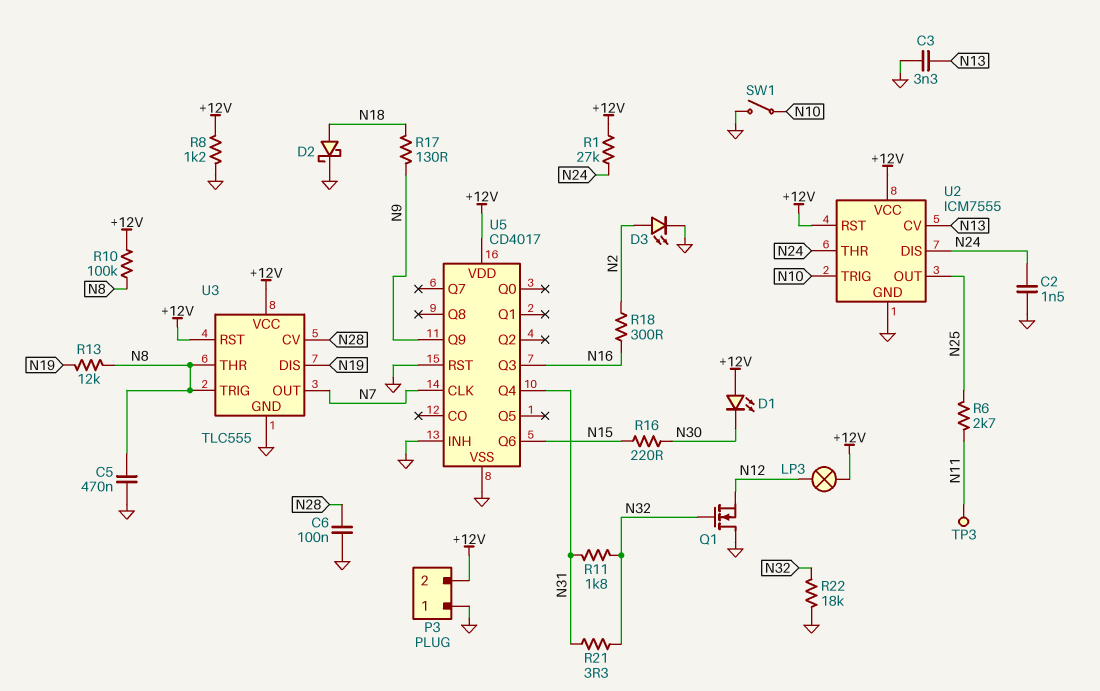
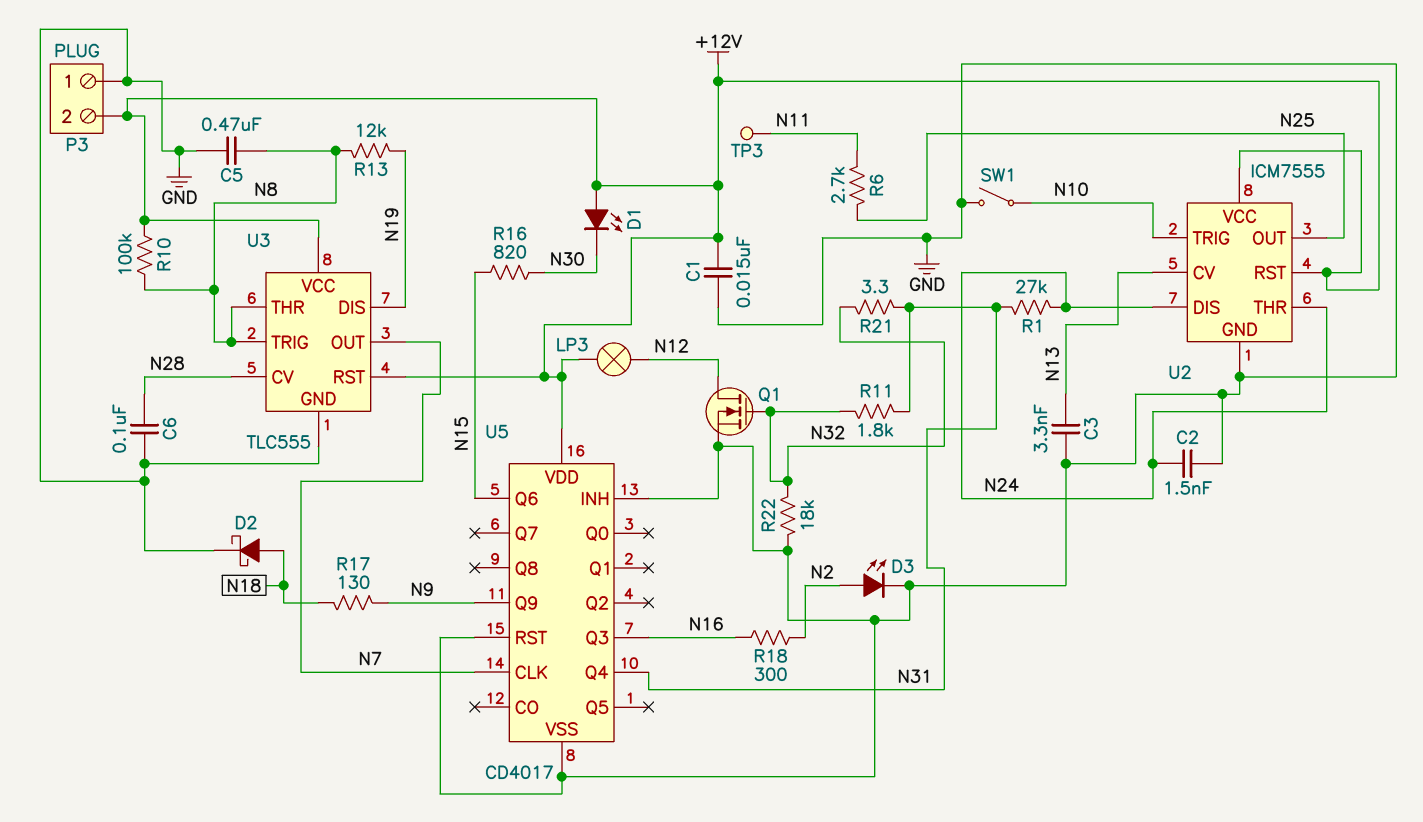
C1: none -> 15nF (+12V, GND)
Q1: NMOS (G N32, D GND, S N12) -> NMOS (G N32, D N12, S GND)
R1: 27k (+12V, N24) -> 27k (N24, N31)
R8: 1.2k (+12V, GND) -> none
R16: 220 (N15, N30) -> 820 (N15, N30)

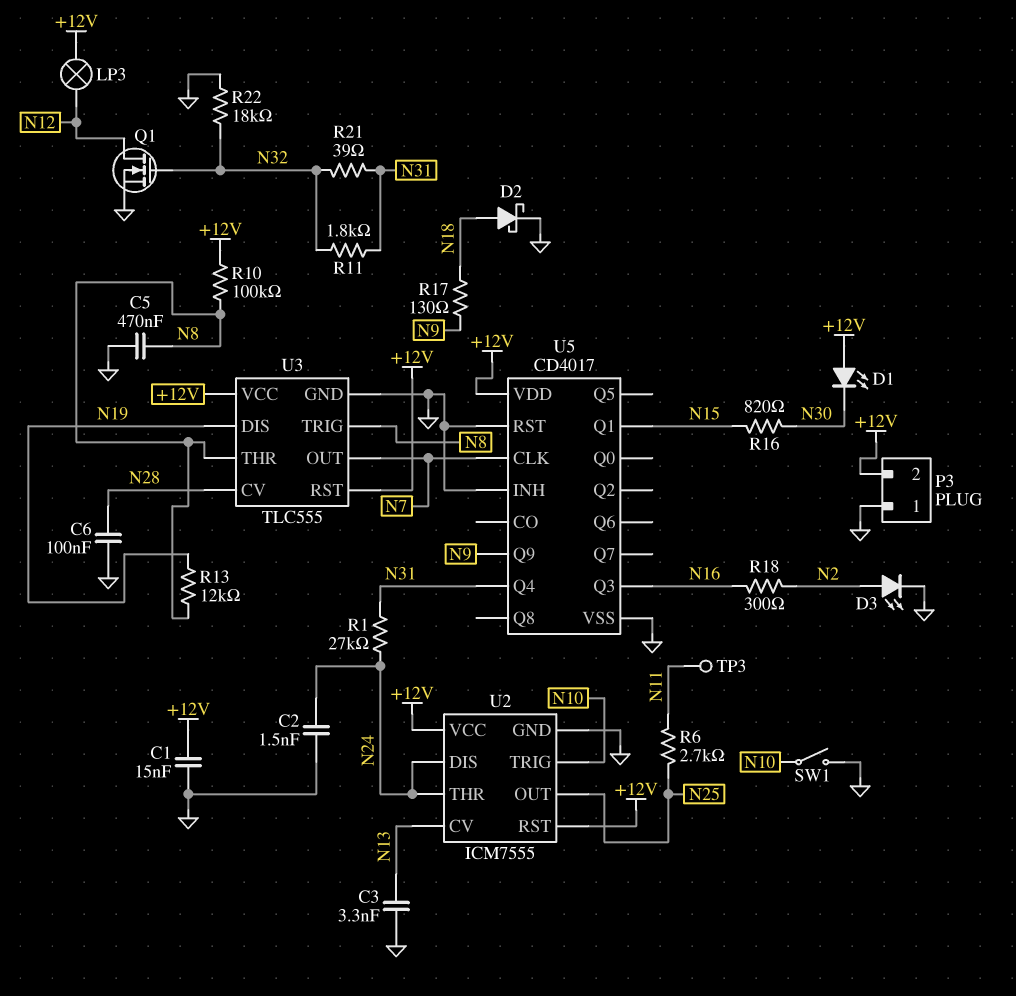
R21: 3.3 (N31, N32) -> 39 (N31, N32)
U5 pin Q1: none -> N15
U5 pin Q6: N15 -> none

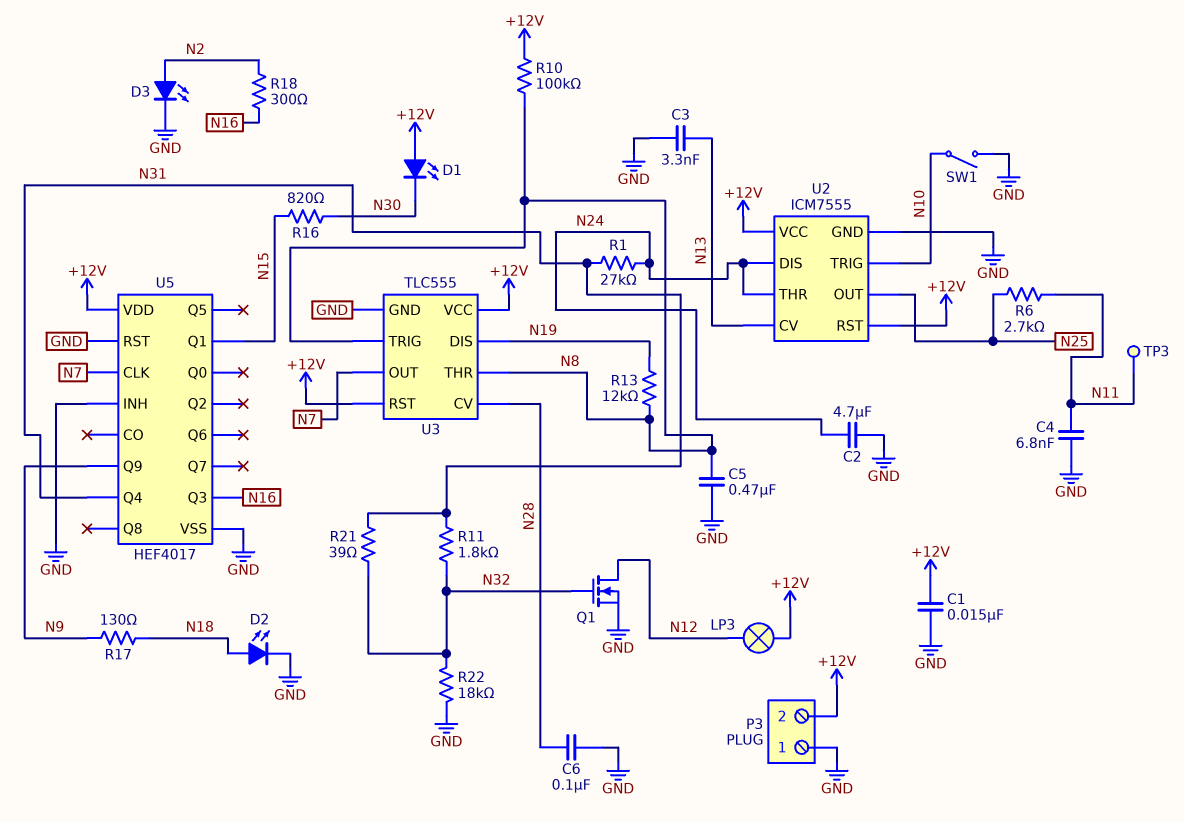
C2: 1.5nF (GND, N24) -> 4.7uF (GND, N24)
C4: none -> 6.8nF (GND, N11)
D2: schottky (A N18, K GND) -> LED (A N18, K GND)
U5: CD4017 -> HEF4017

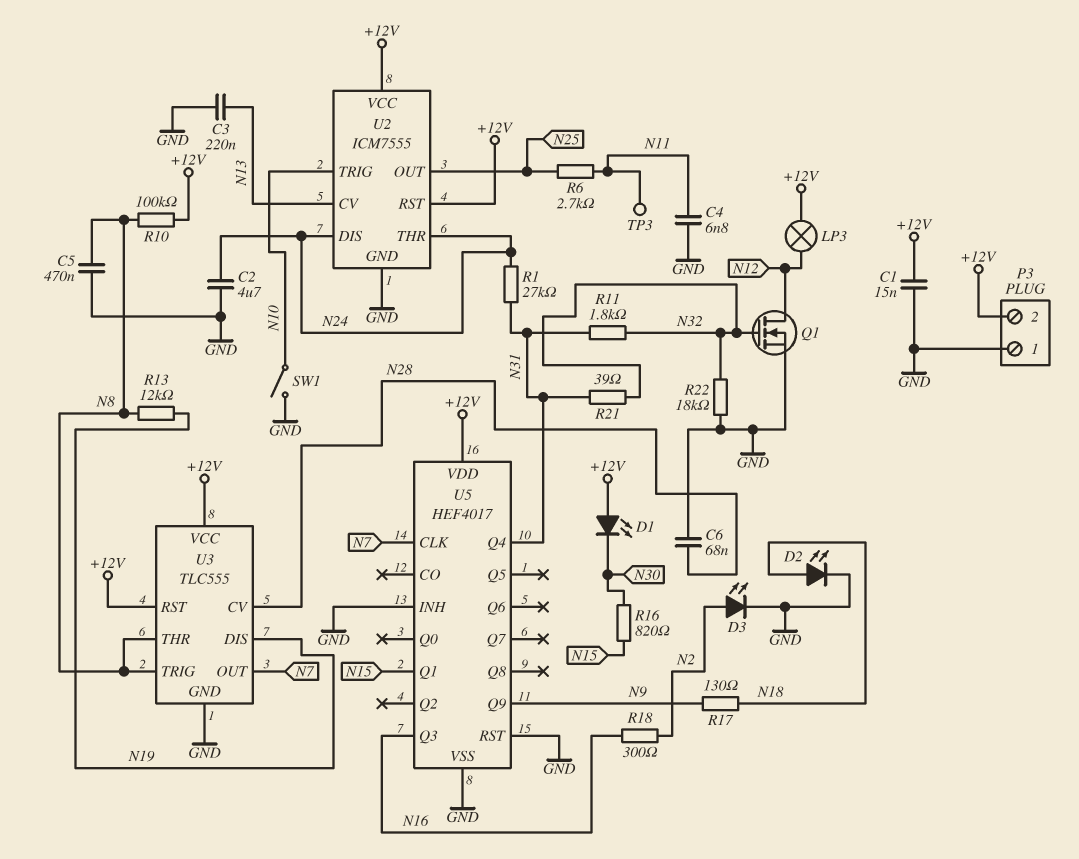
C3: 3.3nF (GND, N13) -> 220nF (GND, N13)
C6: 100nF (GND, N28) -> 68nF (GND, N28)

